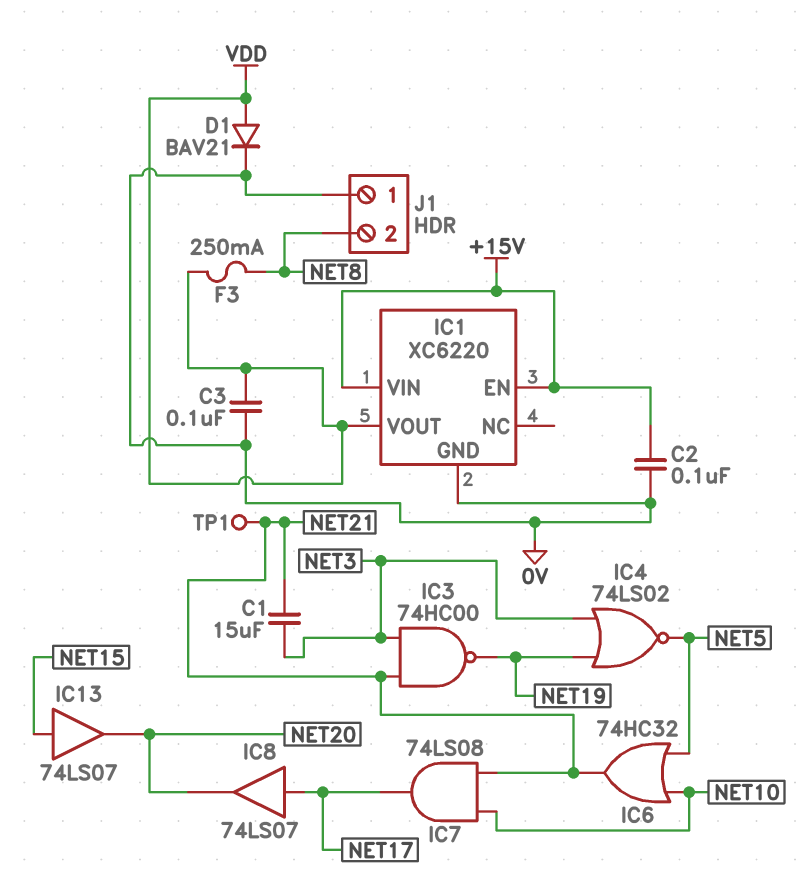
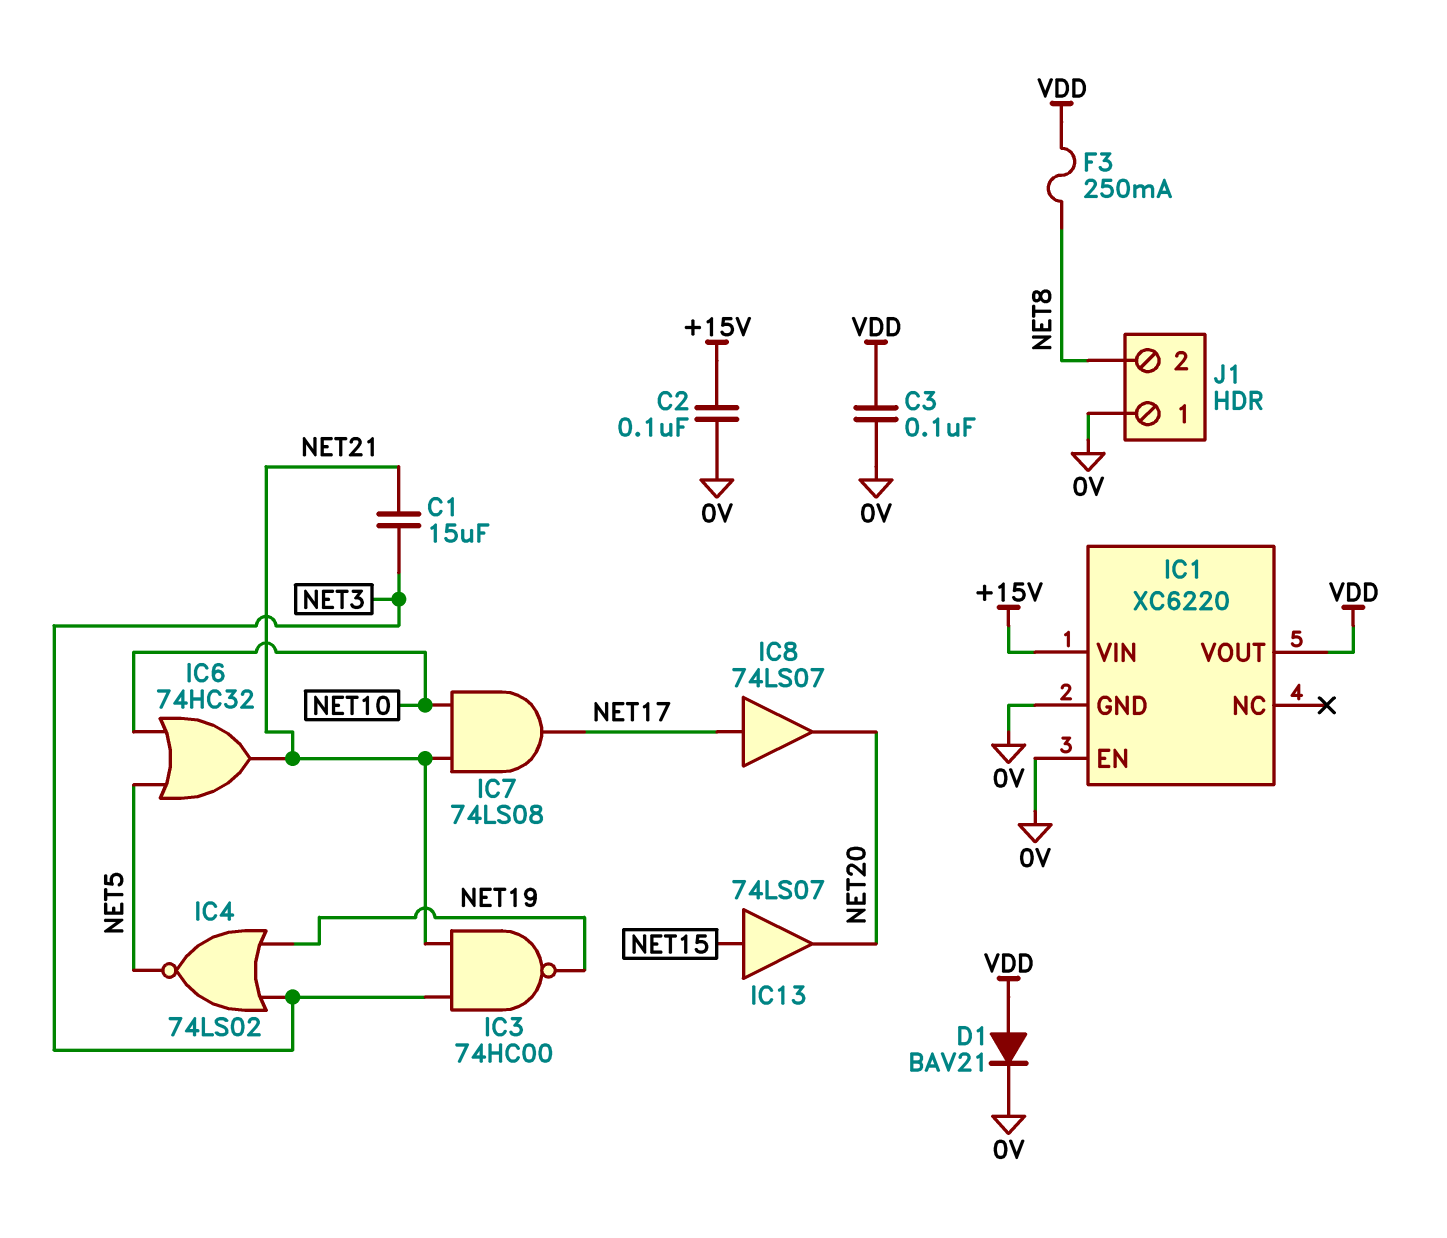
IC1 pin EN: +15V -> 0V
TP1: test point (NET21) -> none

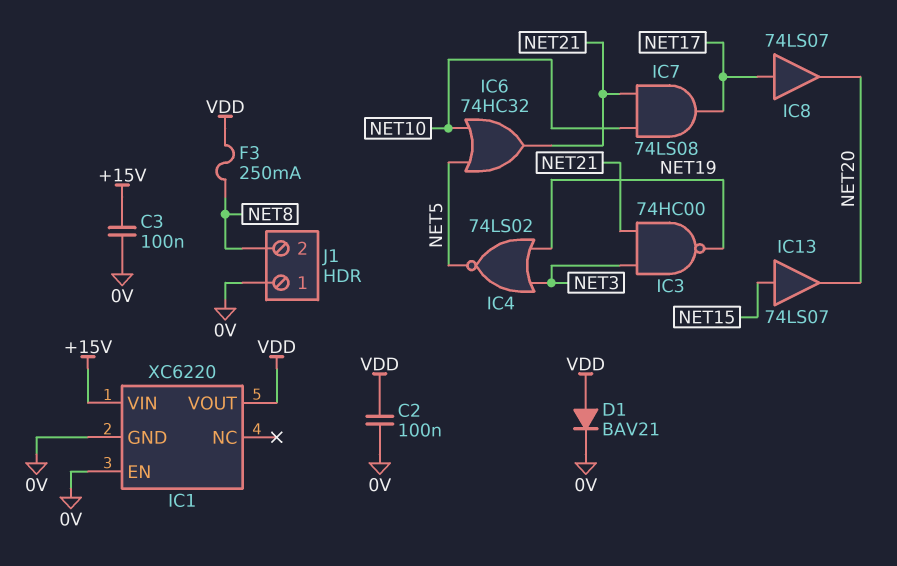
C1: 15uF (NET3, NET21) -> none
C2: 100nF (+15V, 0V) -> 100nF (0V, VDD)
C3: 100nF (0V, VDD) -> 100nF (+15V, 0V)

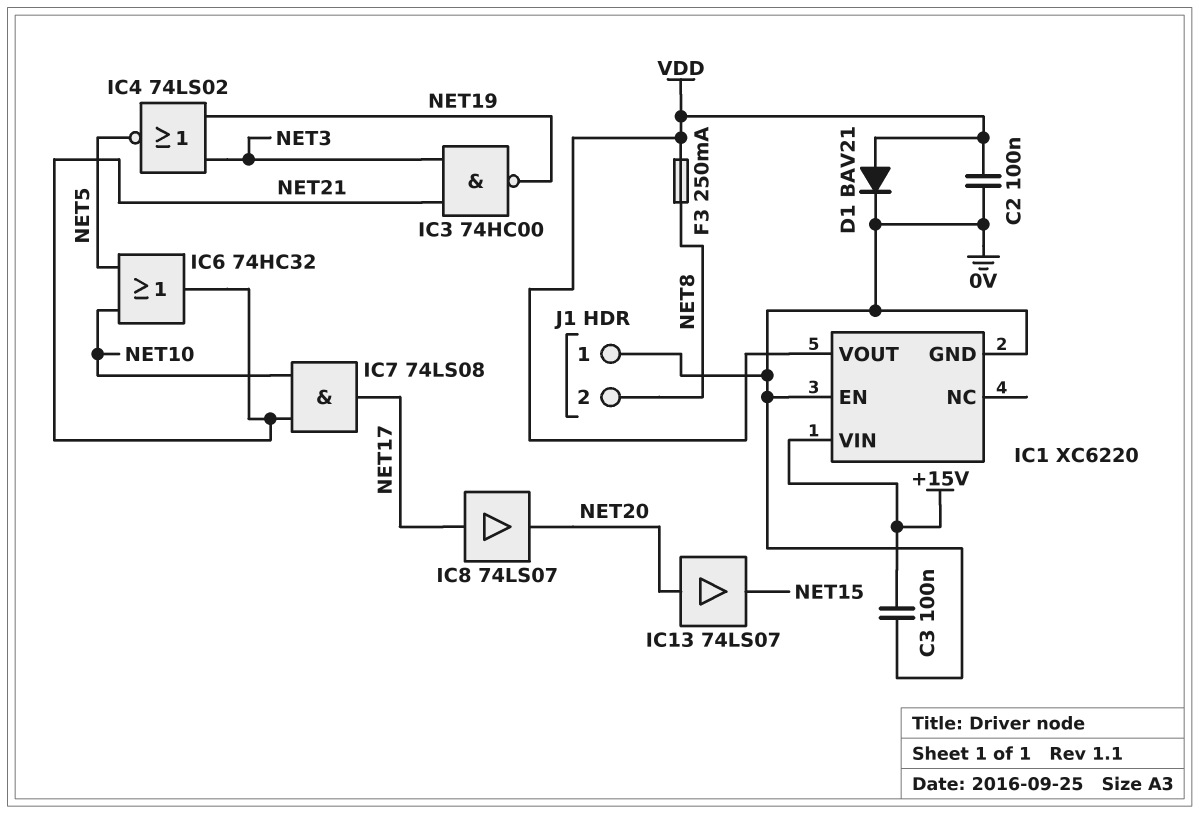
IC13: buffer 74LS07 (in NET15, out NET20) -> buffer 74LS07 (in NET20, out NET15)

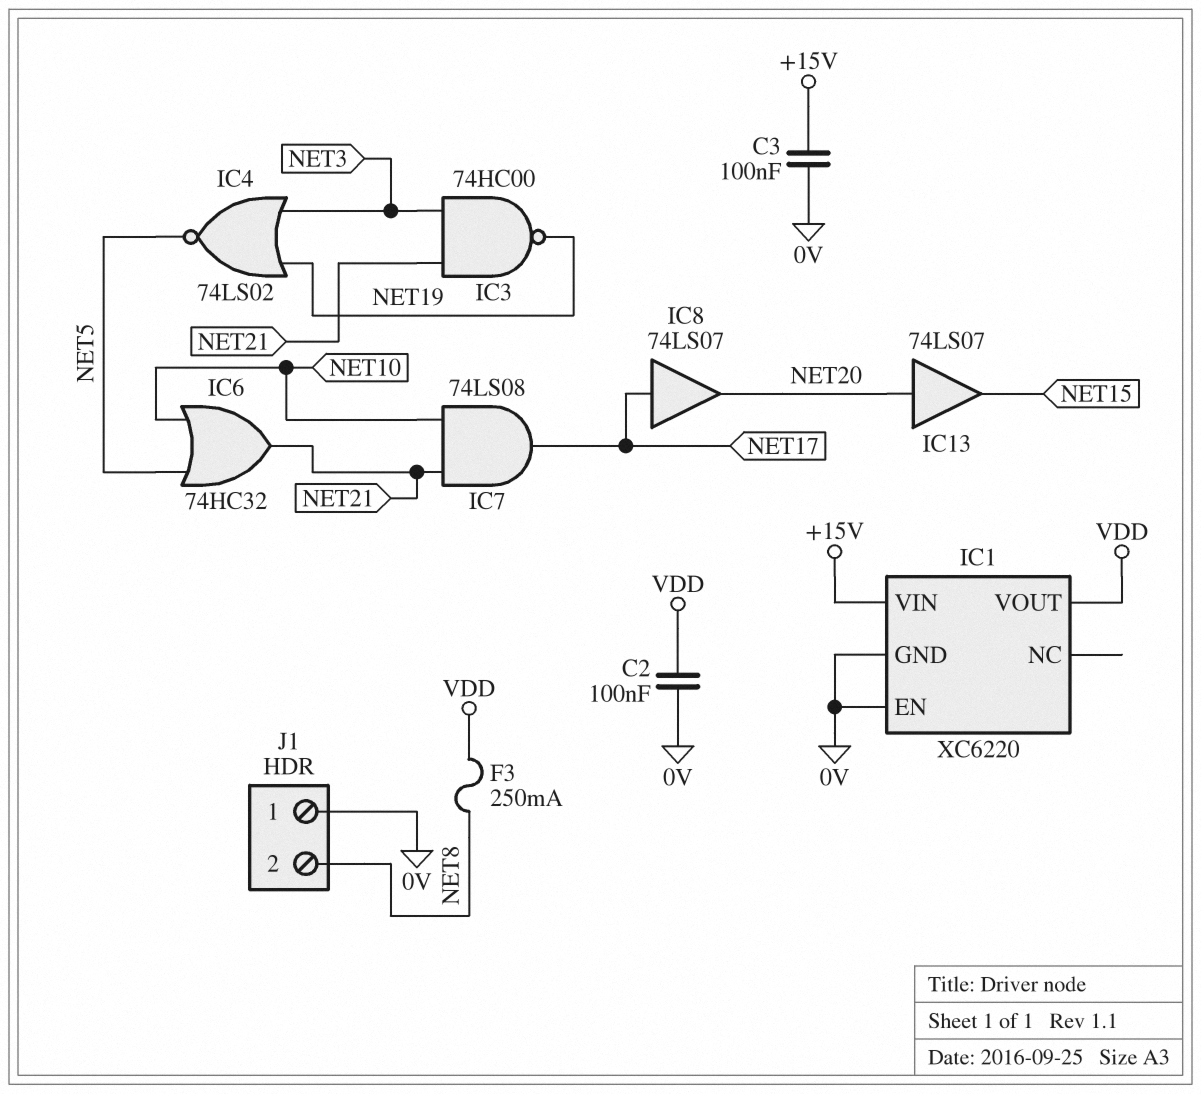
D1: diode BAV21 (A VDD, K 0V) -> none

